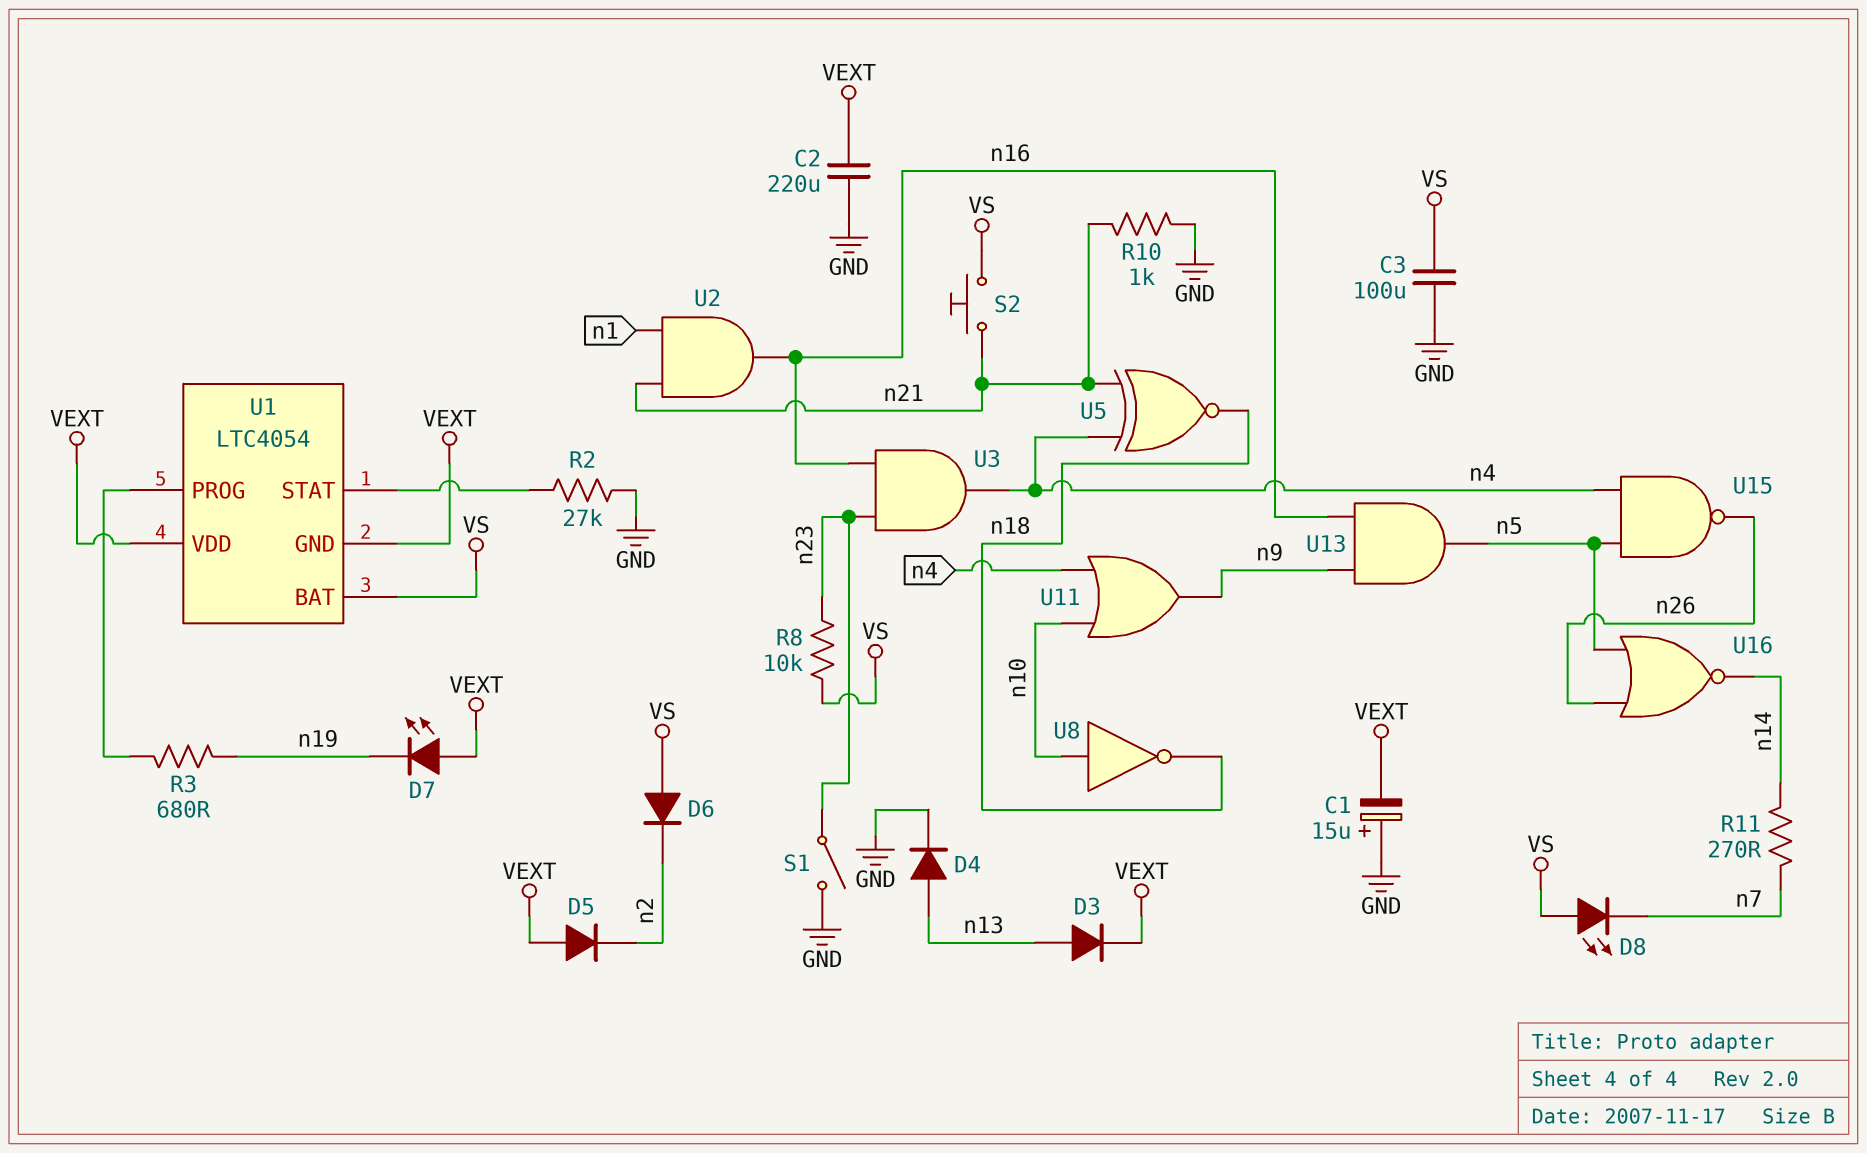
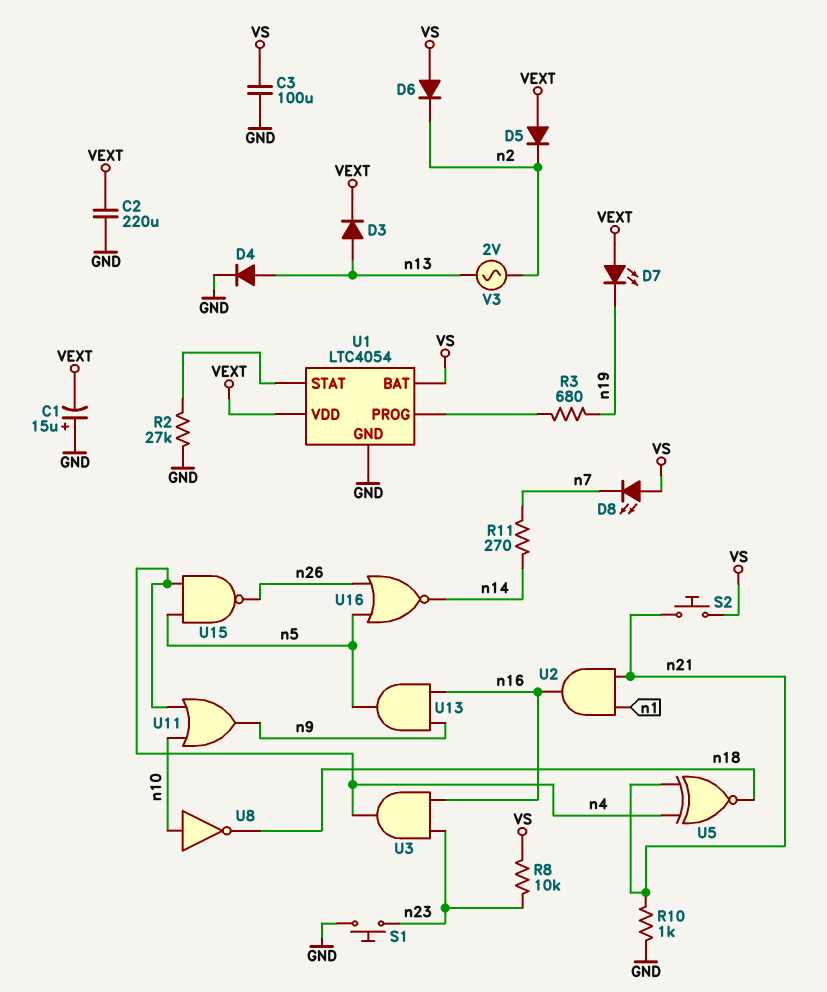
S1: switch (GND, n23) -> button (GND, n23)
U1 pin GND: VEXT -> GND
V3: none -> AC 2V (n2, n13)

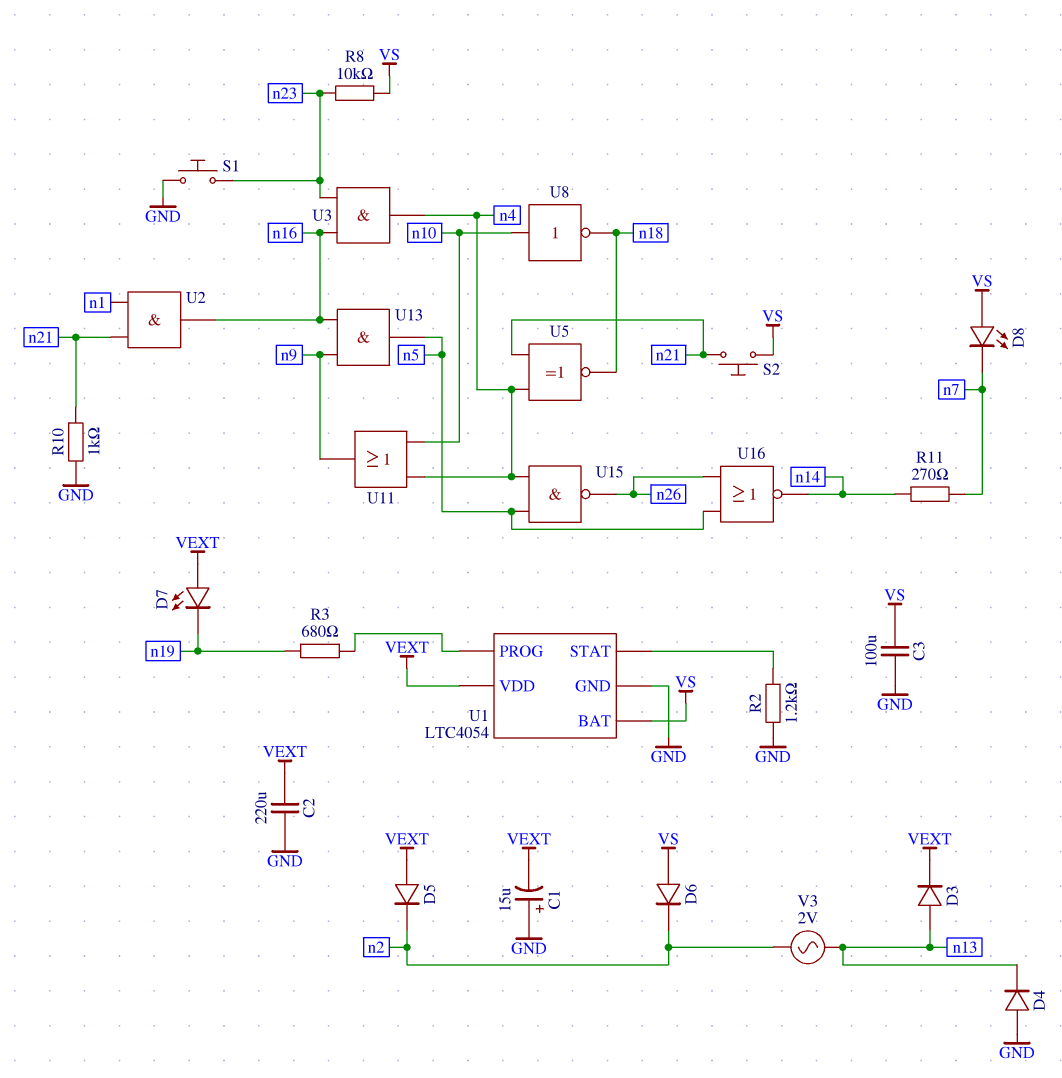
D4: diode (A n13, K GND) -> diode (A GND, K n13)
R2: 27k (GND, U1/STAT) -> 1.2k (GND, U1/STAT)

